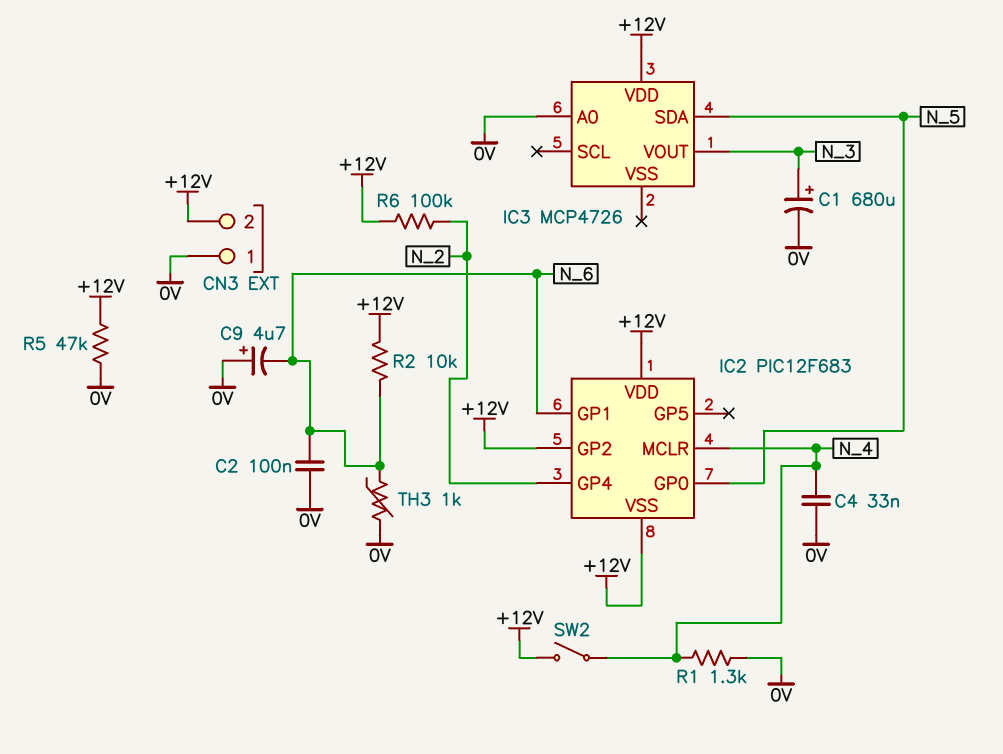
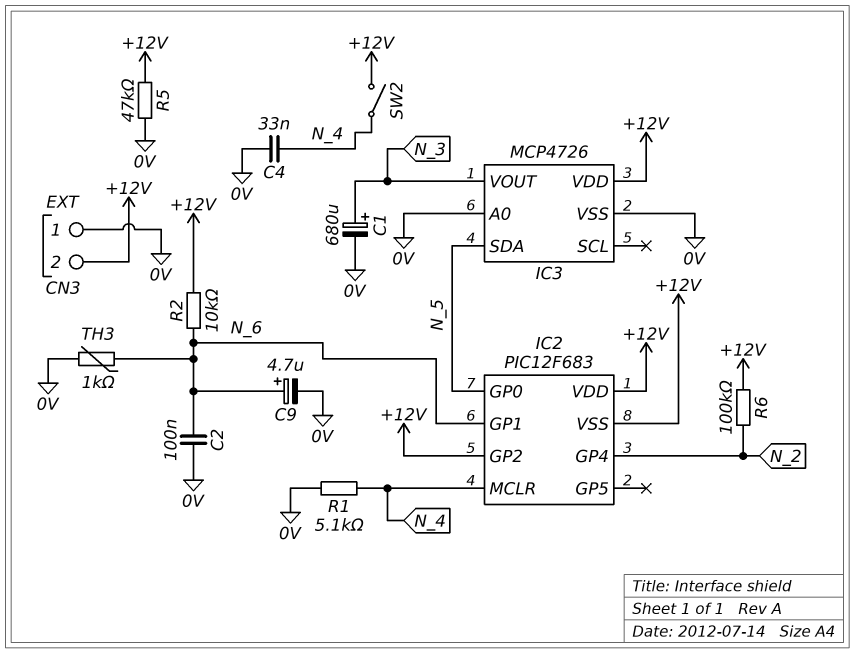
C9: 4.7uF (plus 0V, minus N_6) -> 4.7uF (plus N_6, minus 0V)
IC3 pin VSS: none -> 0V
R1: 1.3k (0V, N_4) -> 5.1k (0V, N_4)

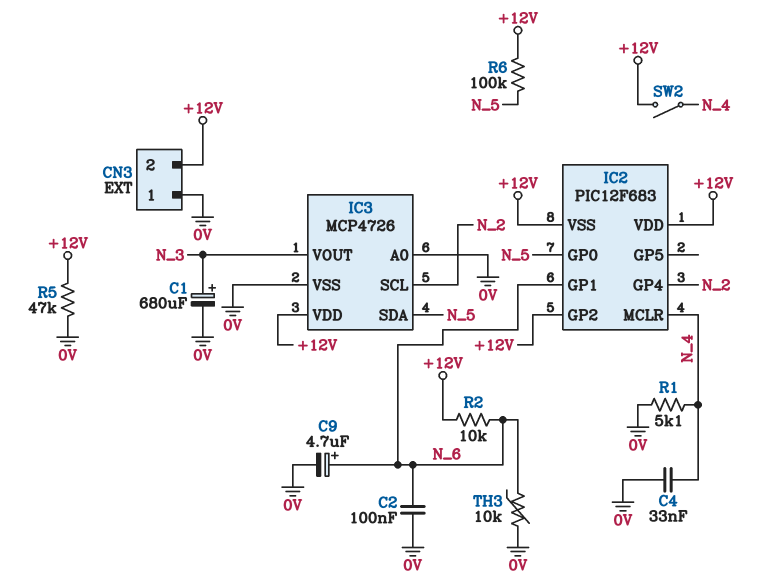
IC3 pin SCL: none -> N_2
R6: 100k (+12V, N_2) -> 100k (+12V, N_5)
TH3: 1k (0V, N_6) -> 10k (0V, N_6)

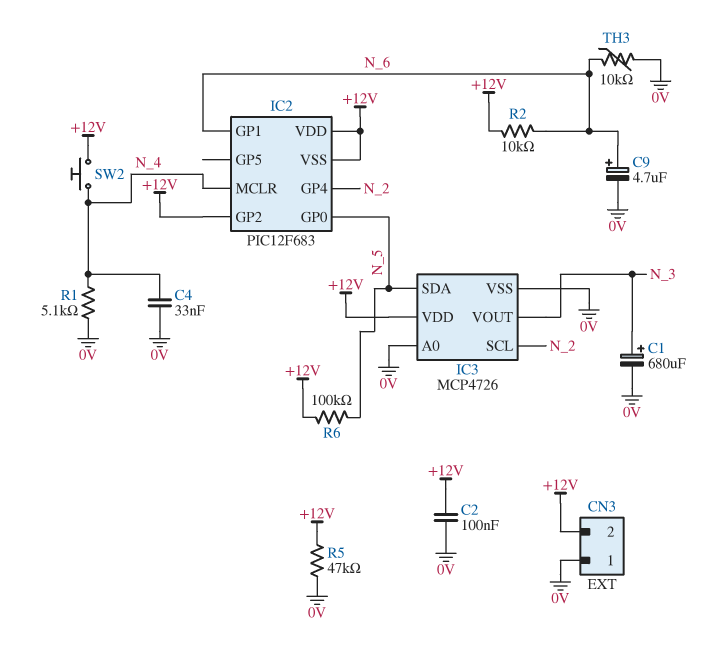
C2: 100nF (0V, N_6) -> 100nF (+12V, 0V)
SW2: switch (+12V, N_4) -> button (+12V, N_4)

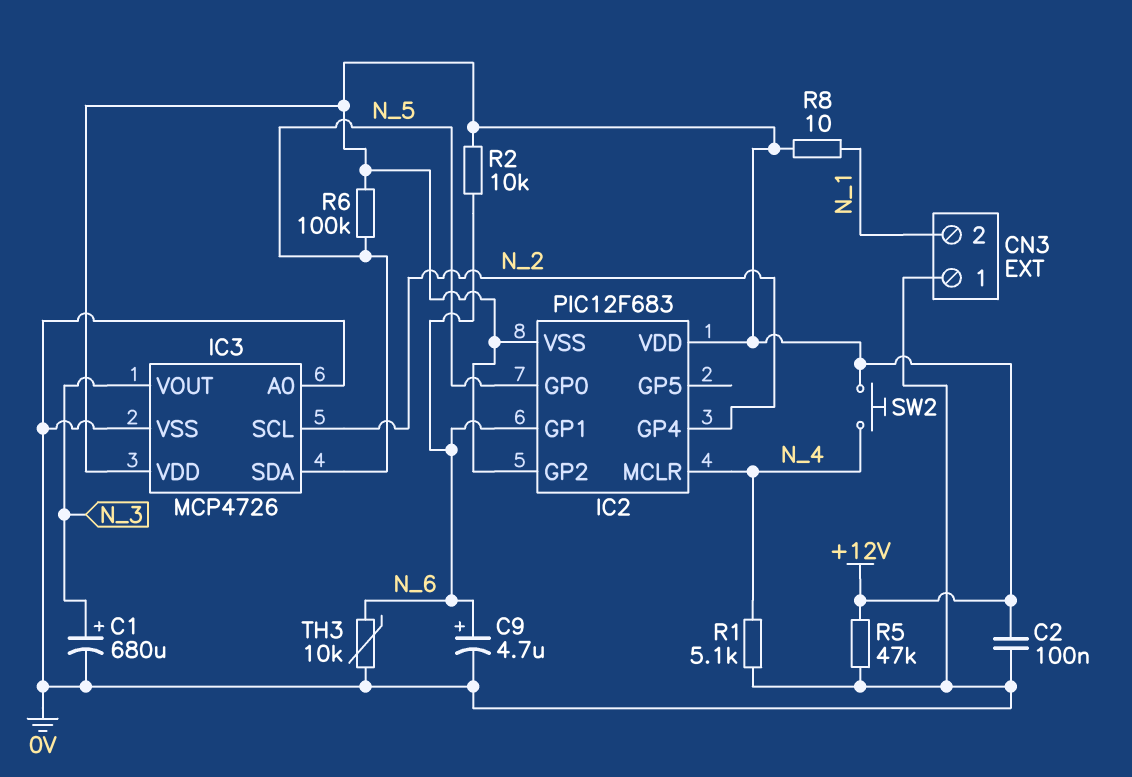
C4: 33nF (0V, N_4) -> none
CN3 pin 2: +12V -> N_1
R8: none -> 10 (+12V, N_1)

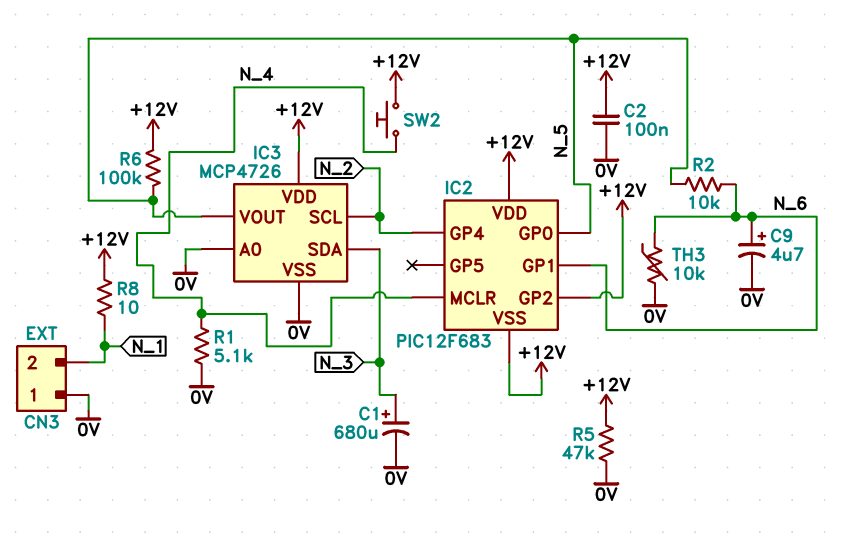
IC3 pin SDA: N_5 -> N_3
IC3 pin VOUT: N_3 -> N_5
R2: 10k (+12V, N_6) -> 10k (N_5, N_6)

